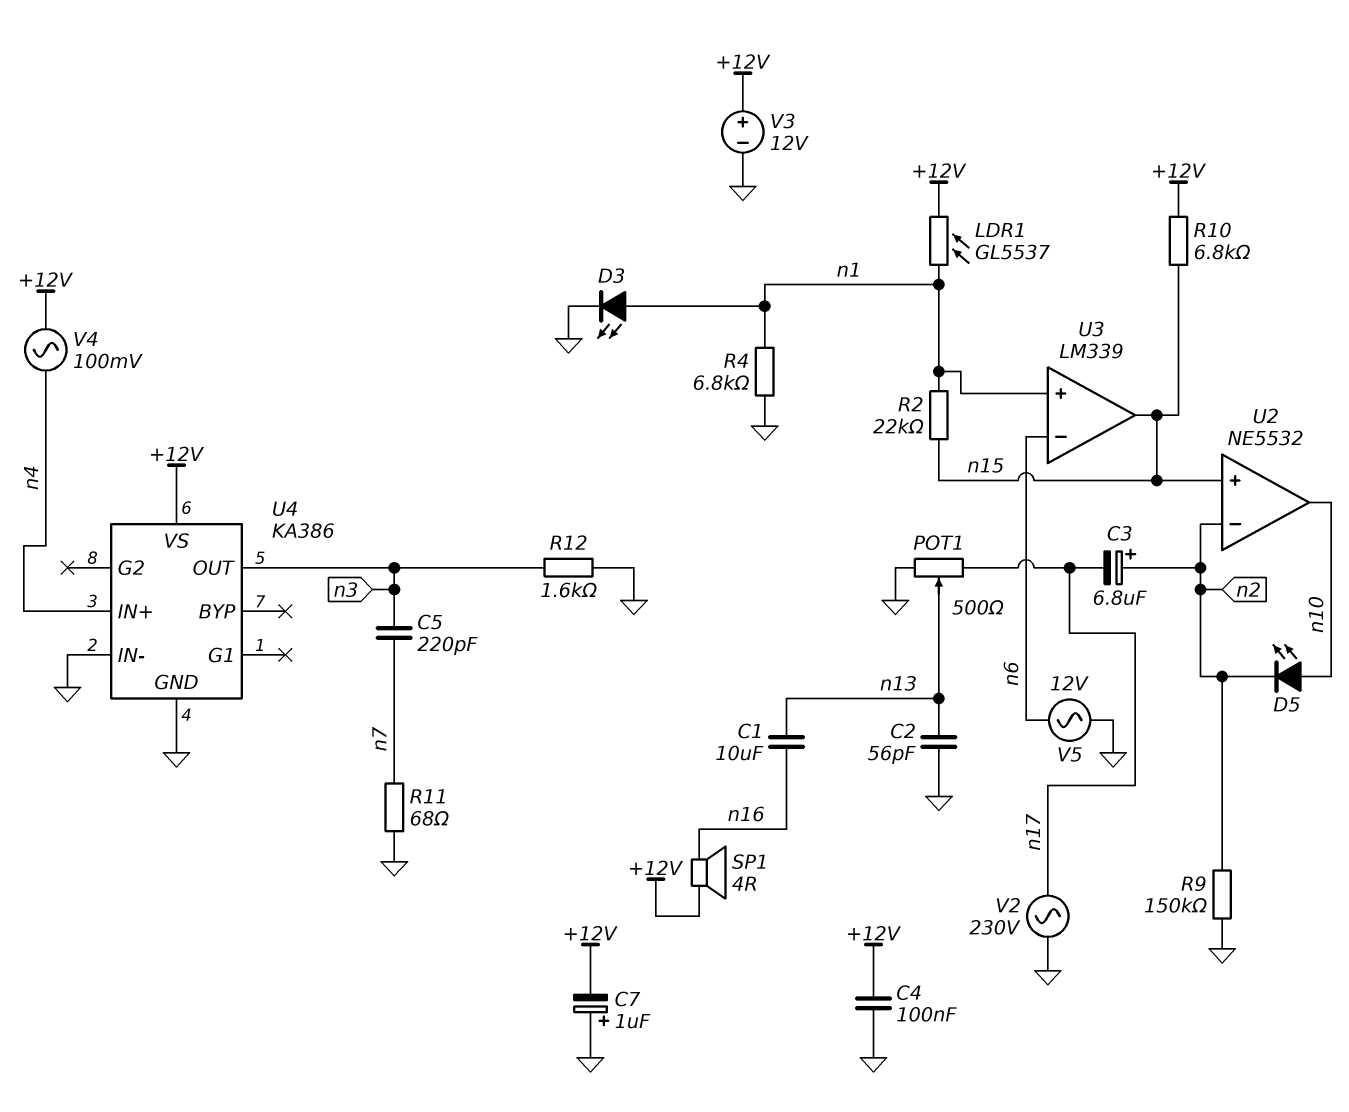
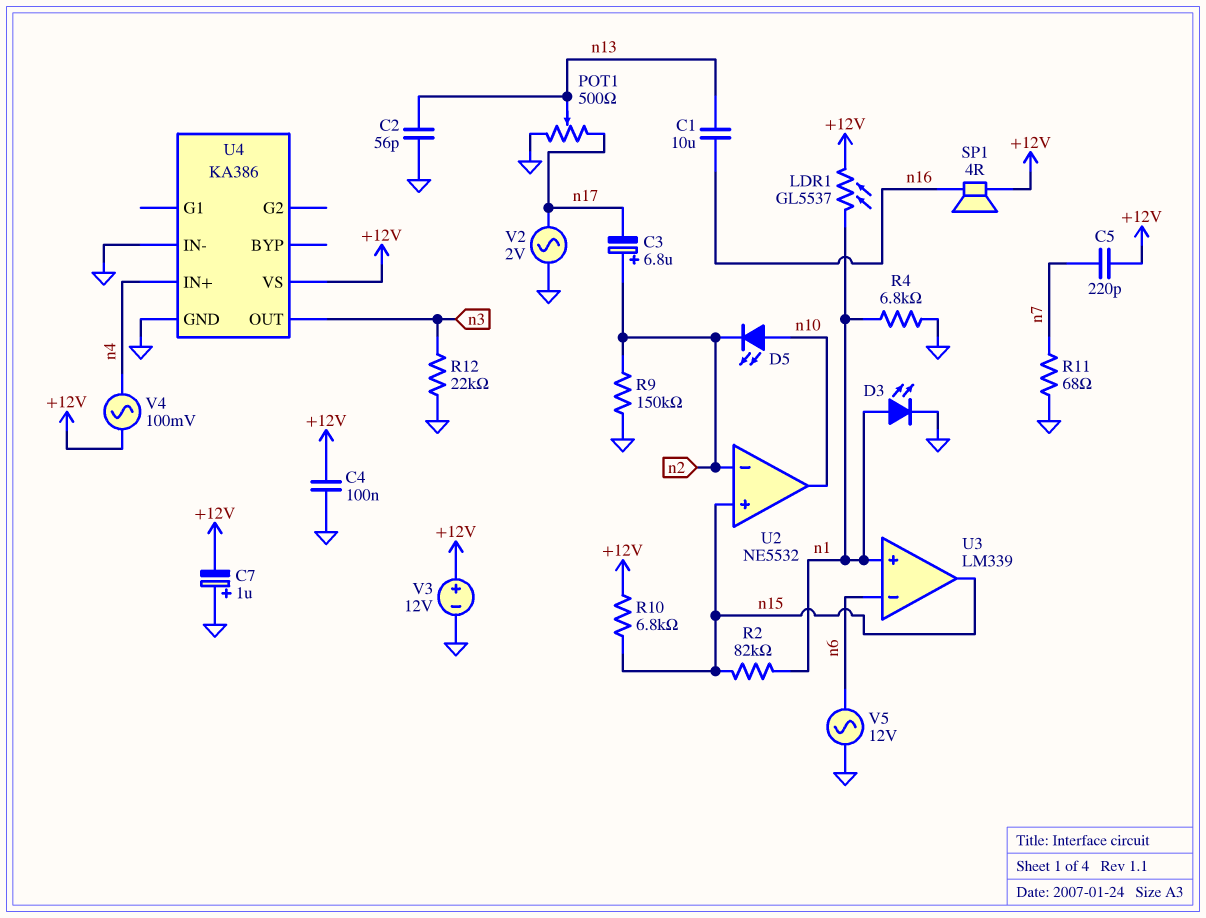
C5: 220pF (n3, n7) -> 220pF (+12V, n7)
R2: 22k (n1, n15) -> 82k (n1, n15)
R12: 1.6k (GND, n3) -> 22k (GND, n3)
V2: AC 230V (GND, n17) -> AC 2V (GND, n17)

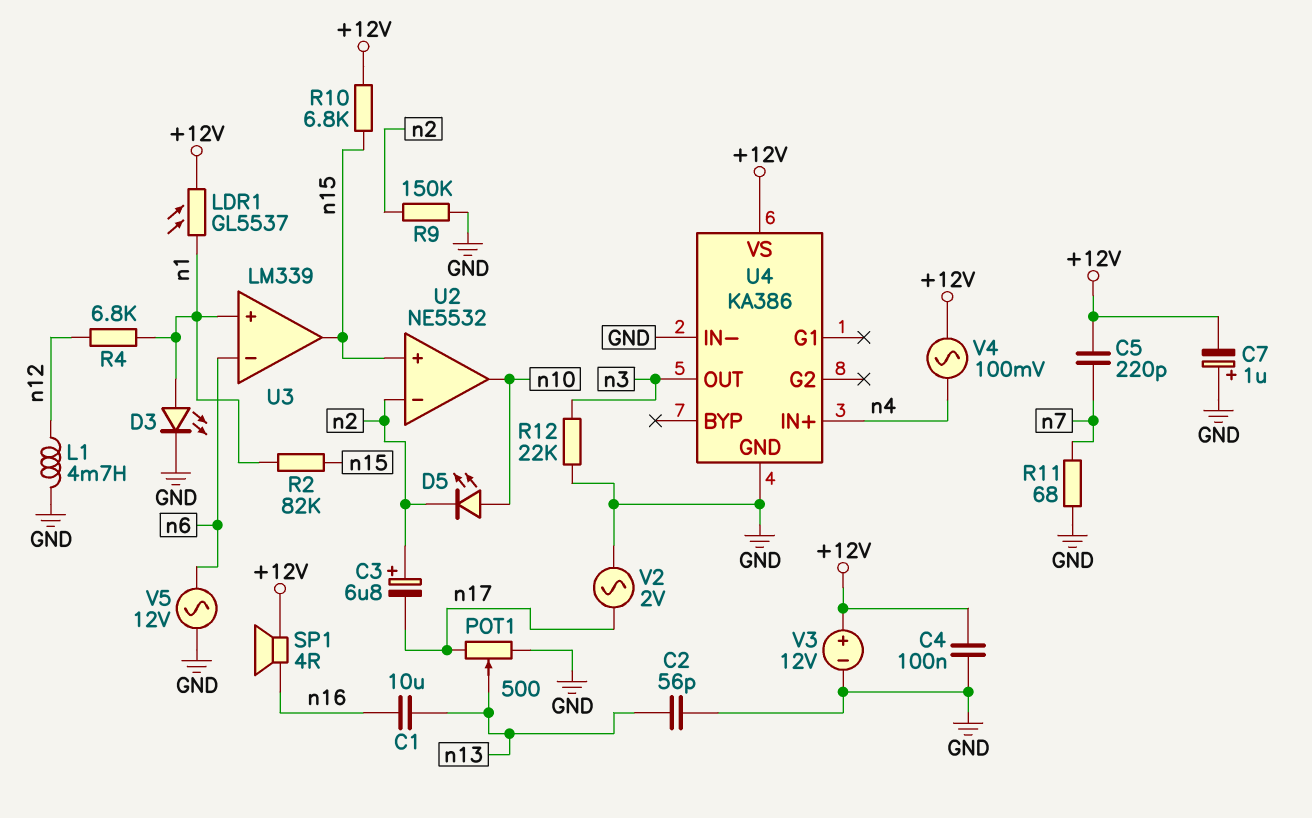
L1: none -> 4.7mH (GND, n12)
R4: 6.8k (GND, n1) -> 6.8k (n1, n12)

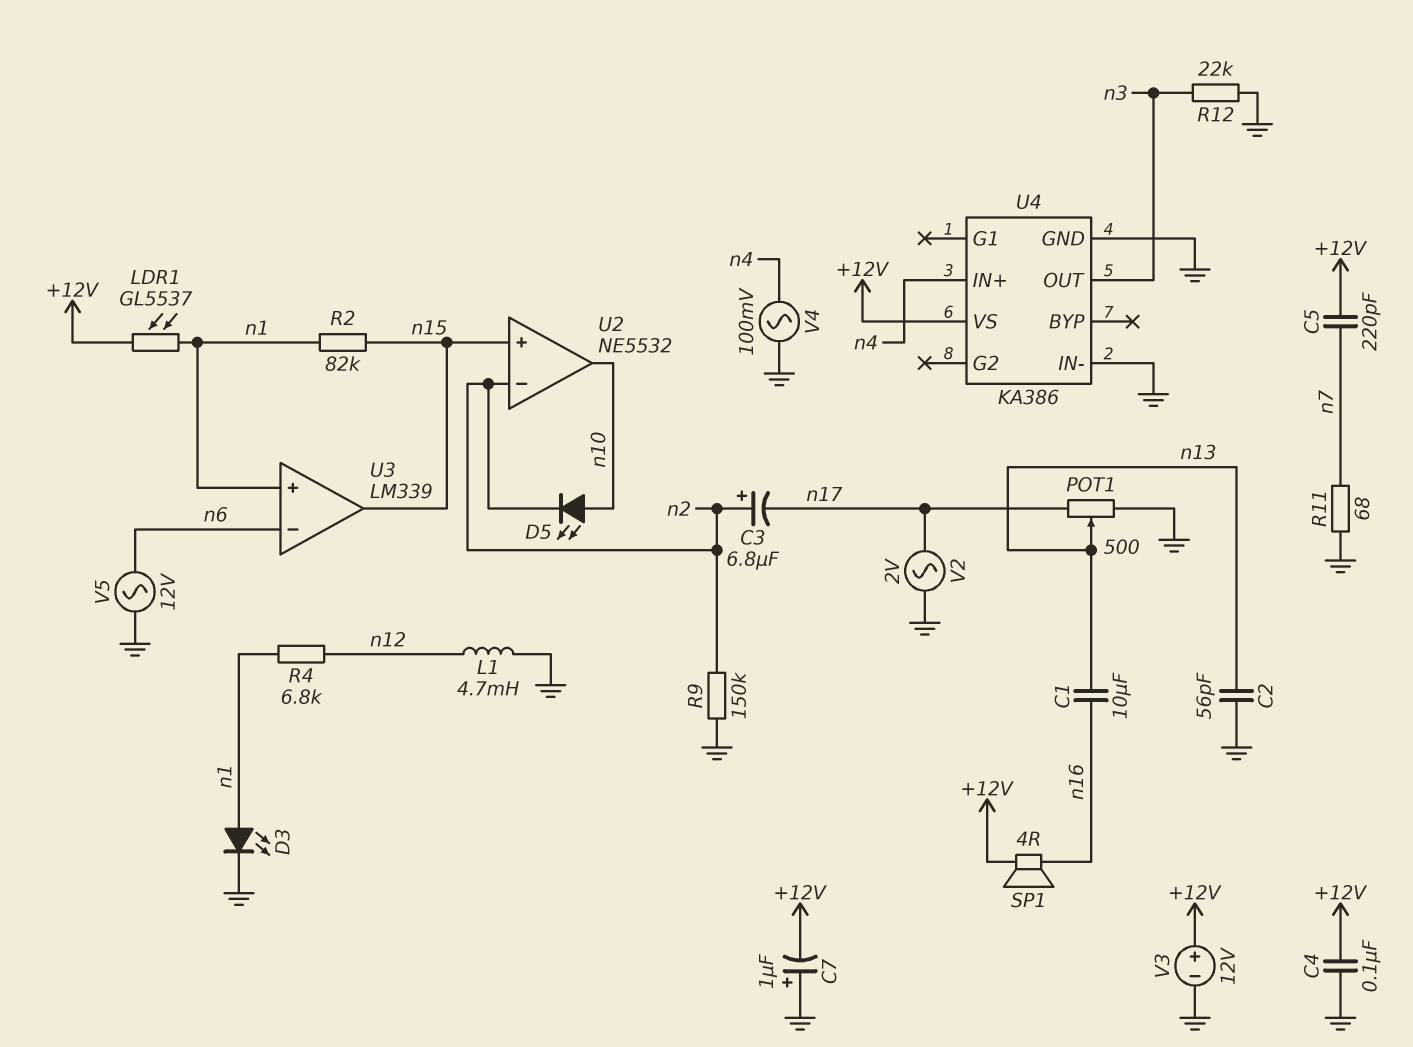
R10: 6.8k (+12V, n15) -> none
V4: AC 100mV (+12V, n4) -> AC 100mV (GND, n4)

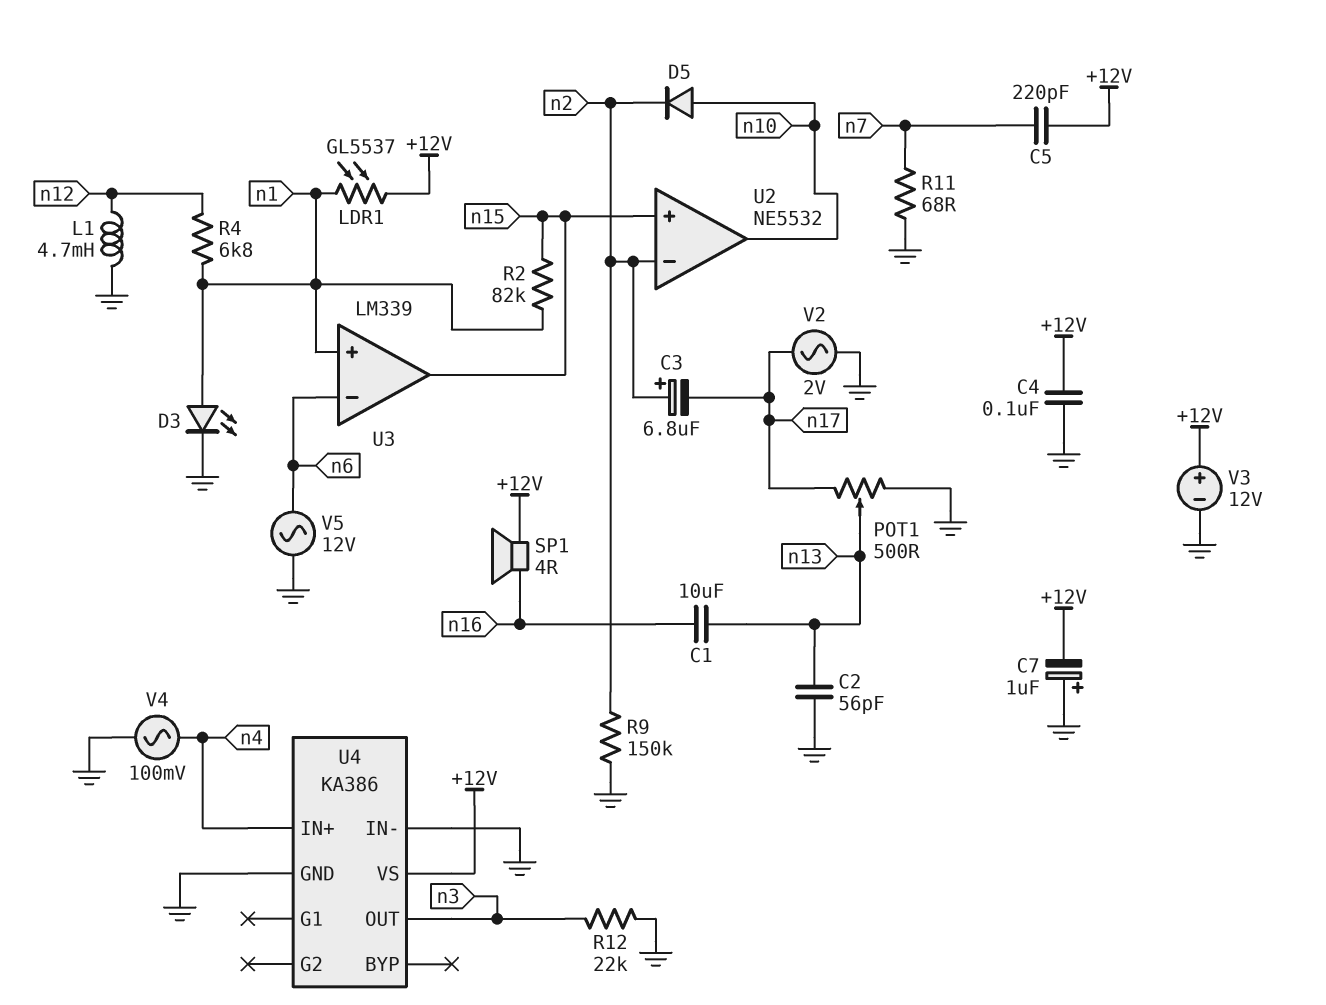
D5: LED (A n10, K n2) -> diode (A n10, K n2)

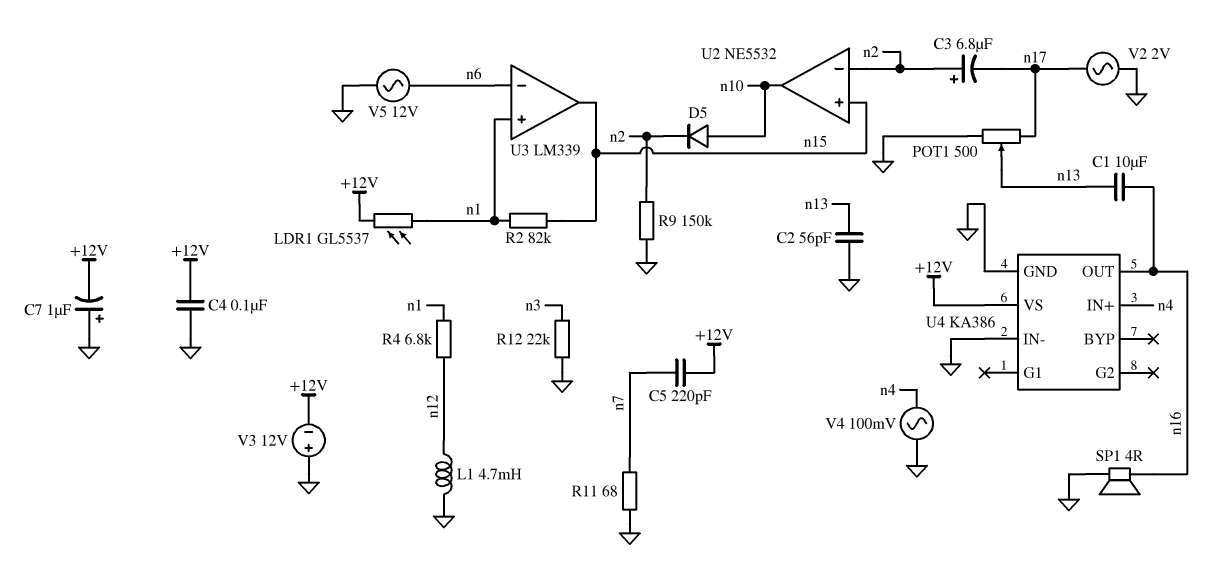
D3: LED (A n1, K GND) -> none
SP1: speaker 4R (+12V, n16) -> speaker 4R (GND, n16)
U4 pin OUT: n3 -> n16
V3: 12V (plus +12V, minus GND) -> 12V (plus GND, minus +12V)

